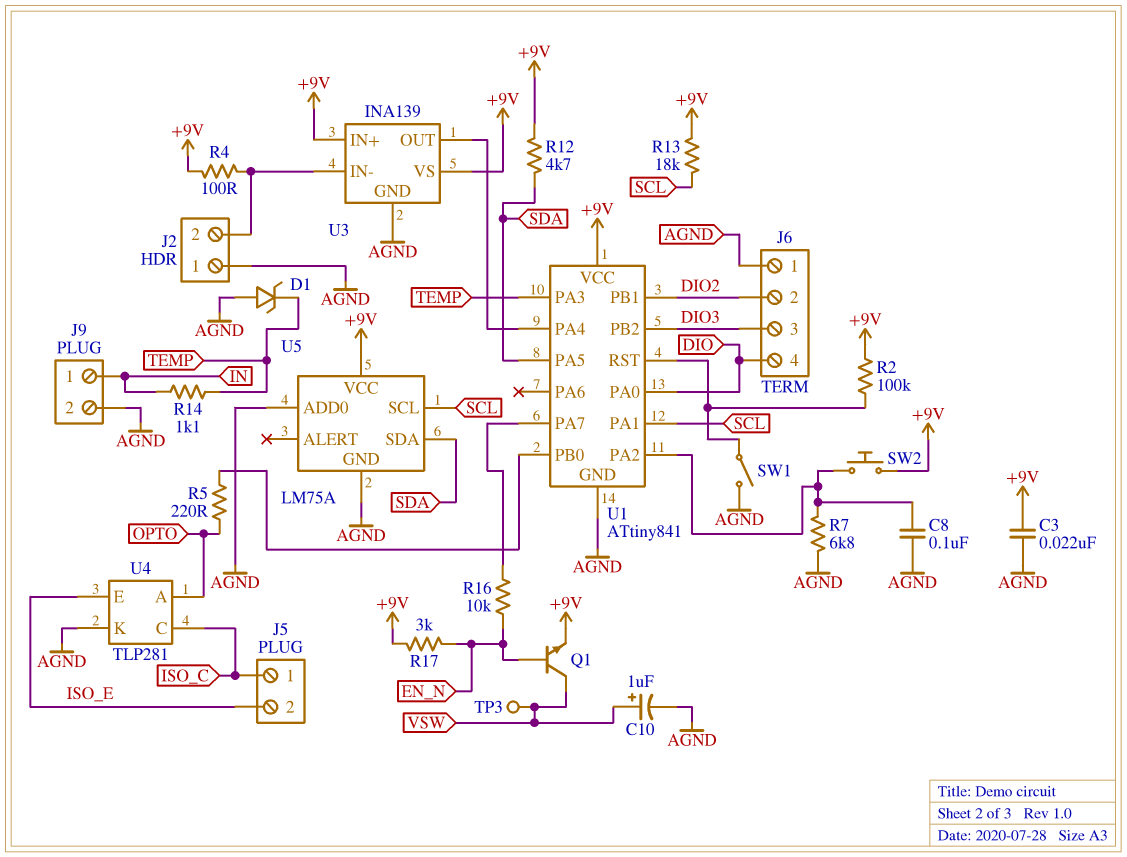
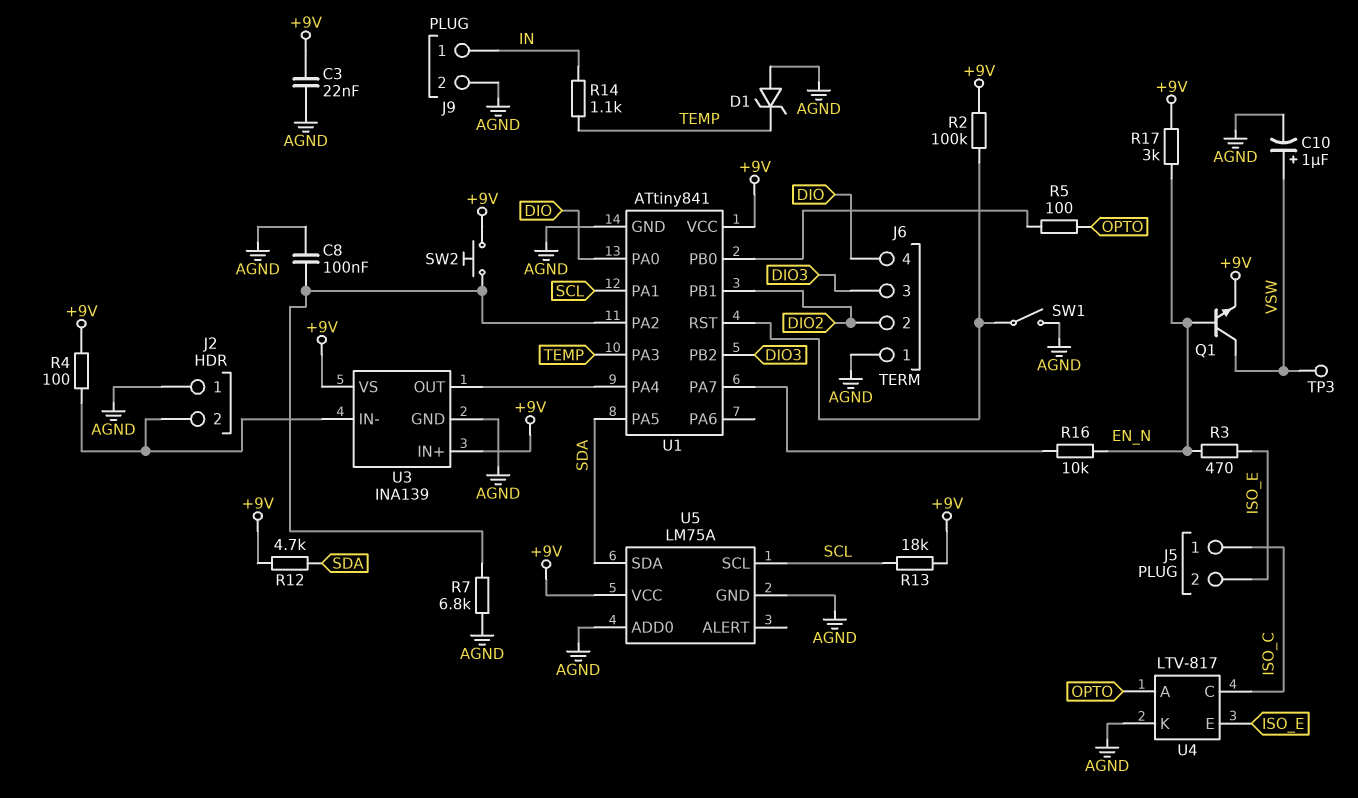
R3: none -> 470 (EN_N, ISO_E)
R5: 220 (OPTO, U1/PB0) -> 100 (OPTO, U1/PB0)
U4: TLP281 -> LTV-817

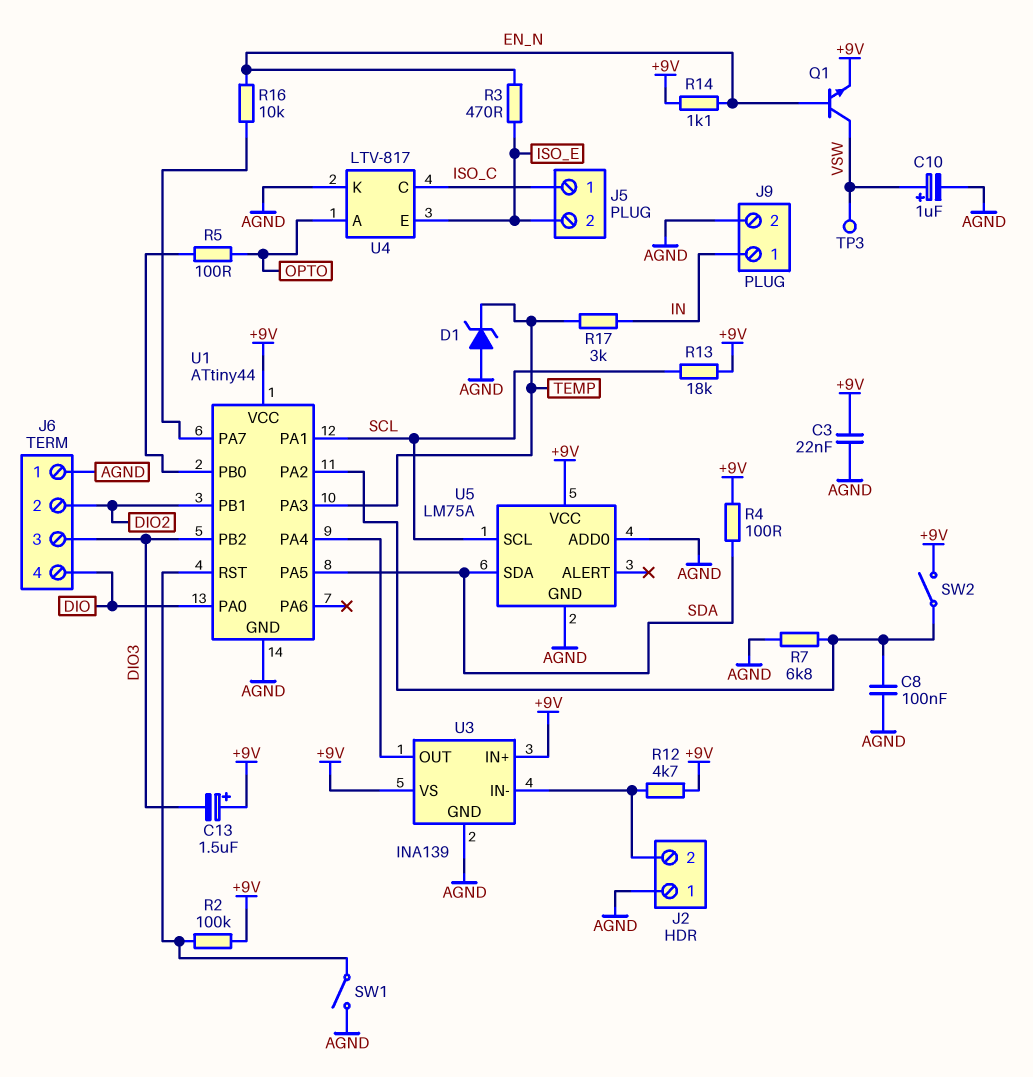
C13: none -> 1.5uF (plus +9V, minus DIO3)
R4: 100 (+9V, J2/2) -> 100 (+9V, SDA)
R12: 4.7k (+9V, SDA) -> 4.7k (+9V, J2/2)
R14: 1.1k (IN, TEMP) -> 1.1k (+9V, EN_N)
R17: 3k (+9V, EN_N) -> 3k (IN, TEMP)
SW2: button (+9V, U1/PA2) -> switch (+9V, U1/PA2)
U1: ATtiny841 -> ATtiny44

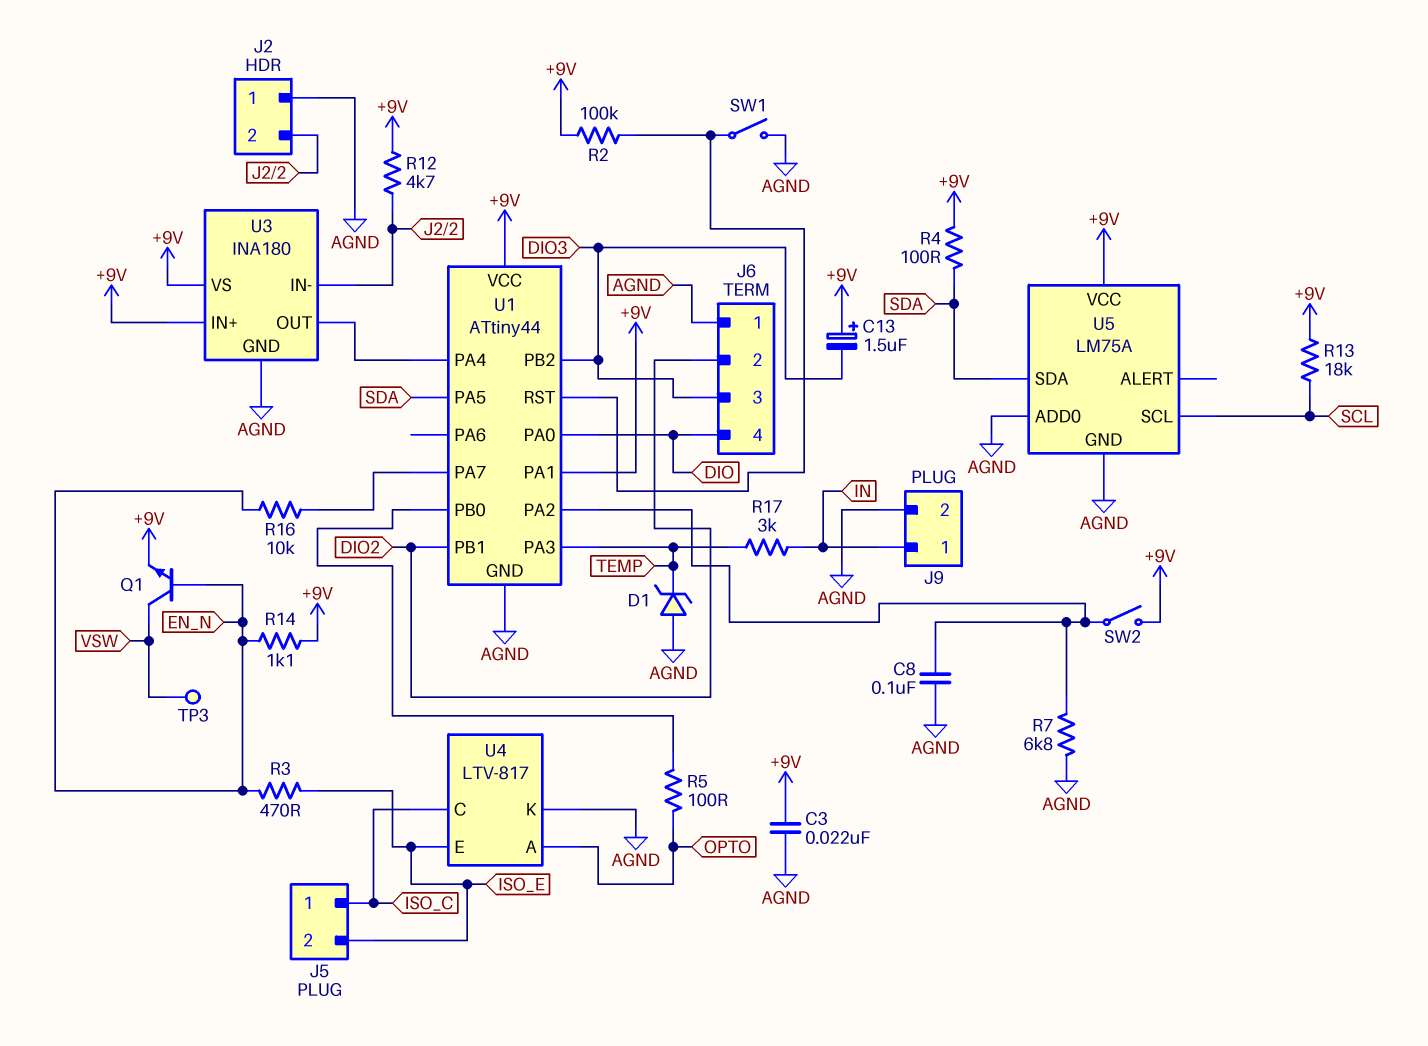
C10: 1uF (plus VSW, minus AGND) -> none
U1 pin PA1: SCL -> +9V
U3: INA139 -> INA180

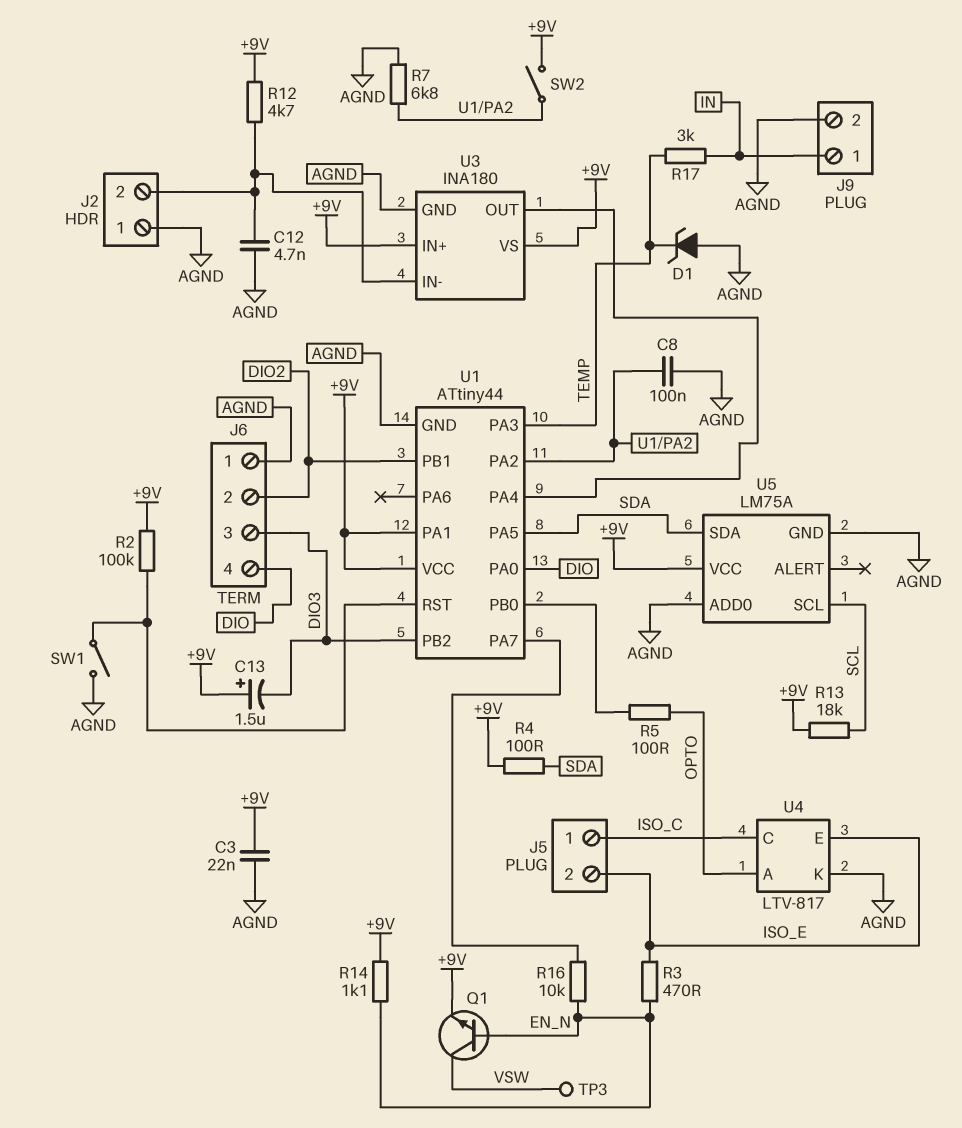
C12: none -> 4.7nF (AGND, J2/2)

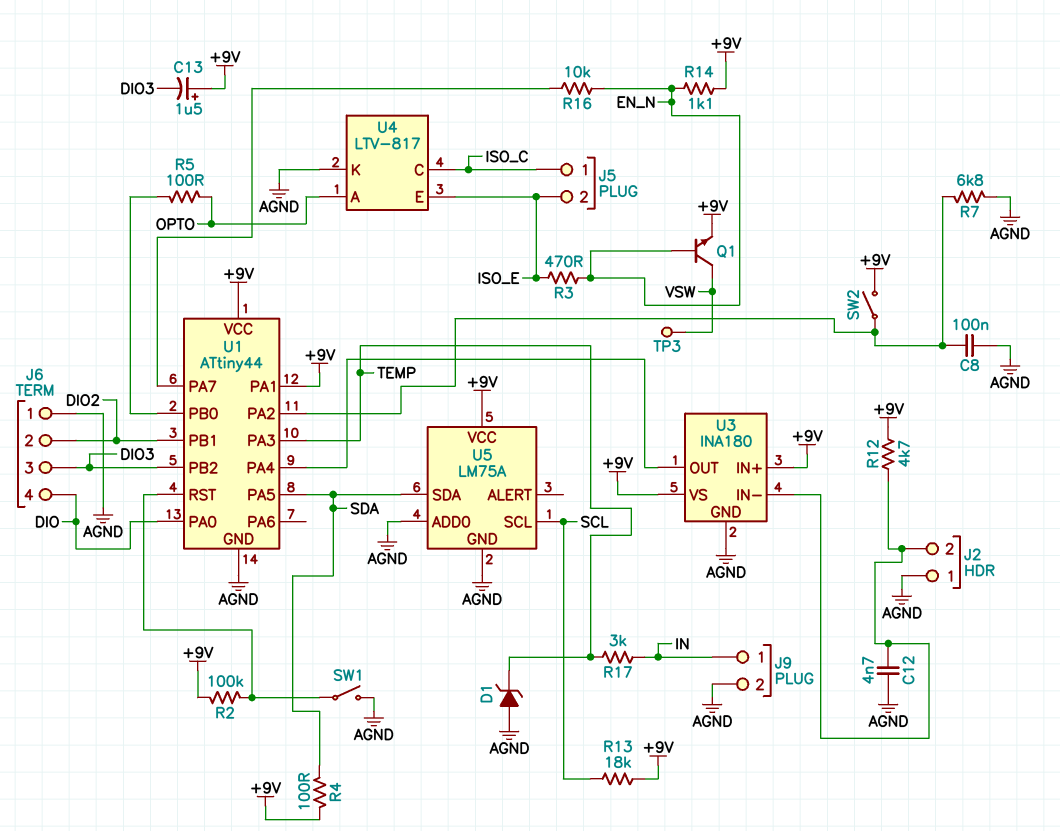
C3: 22nF (+9V, AGND) -> none

